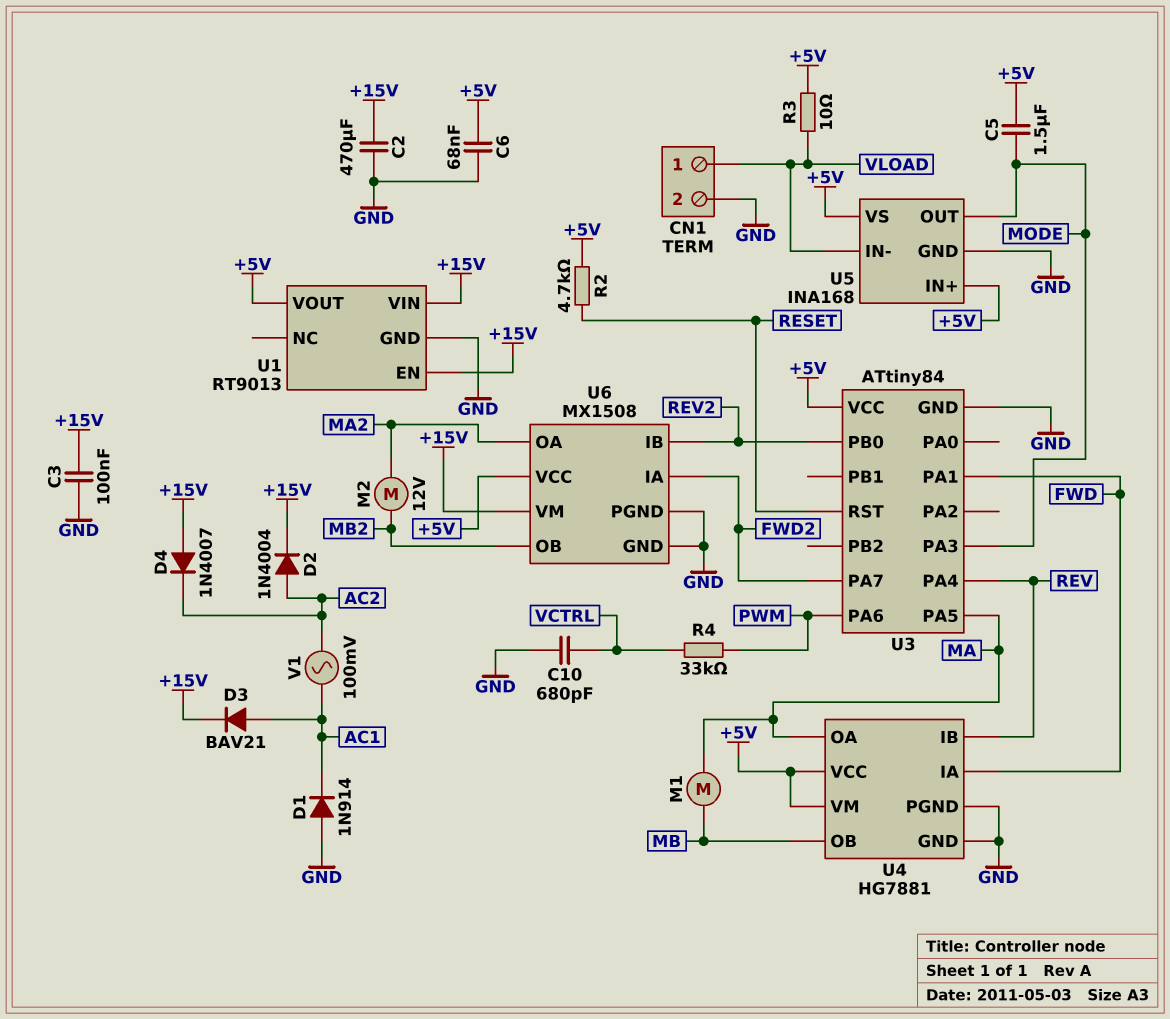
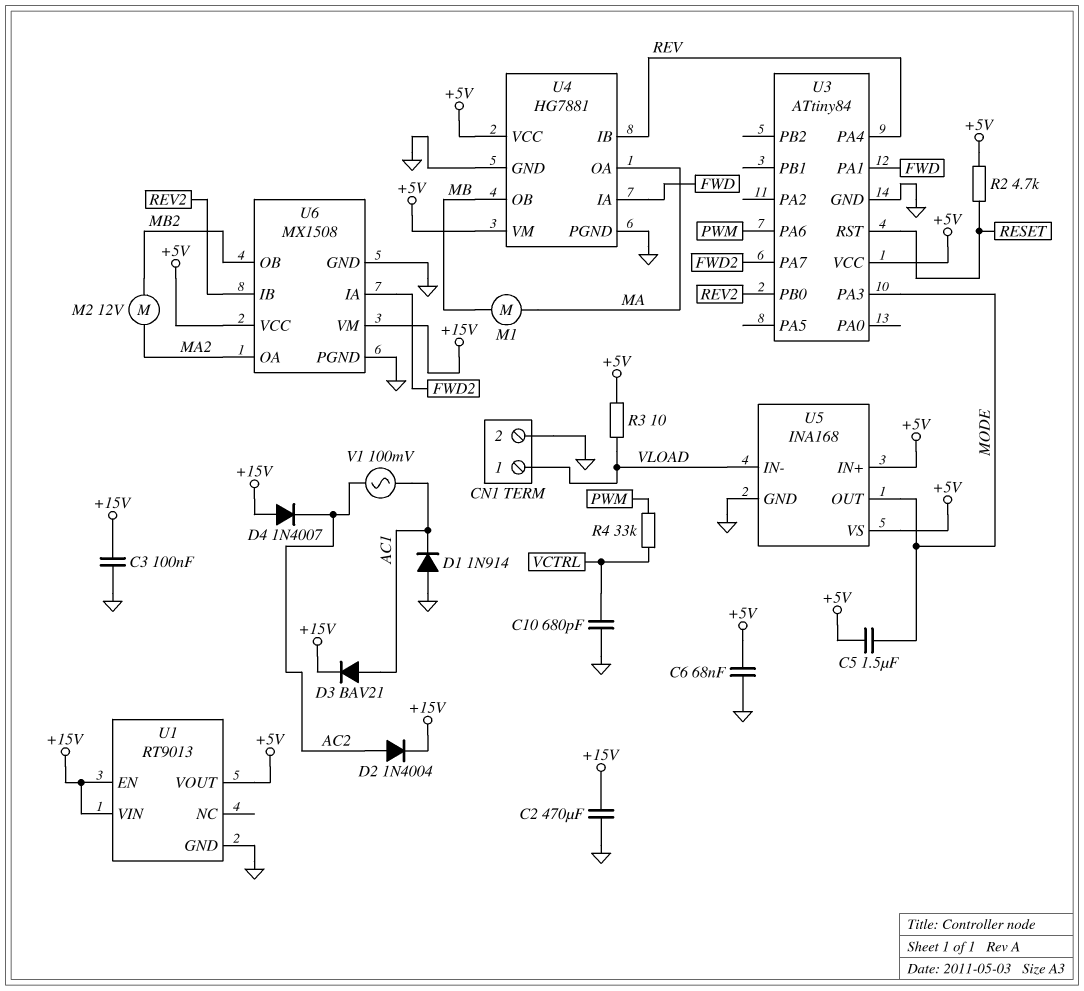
U3 pin PA5: MA -> none

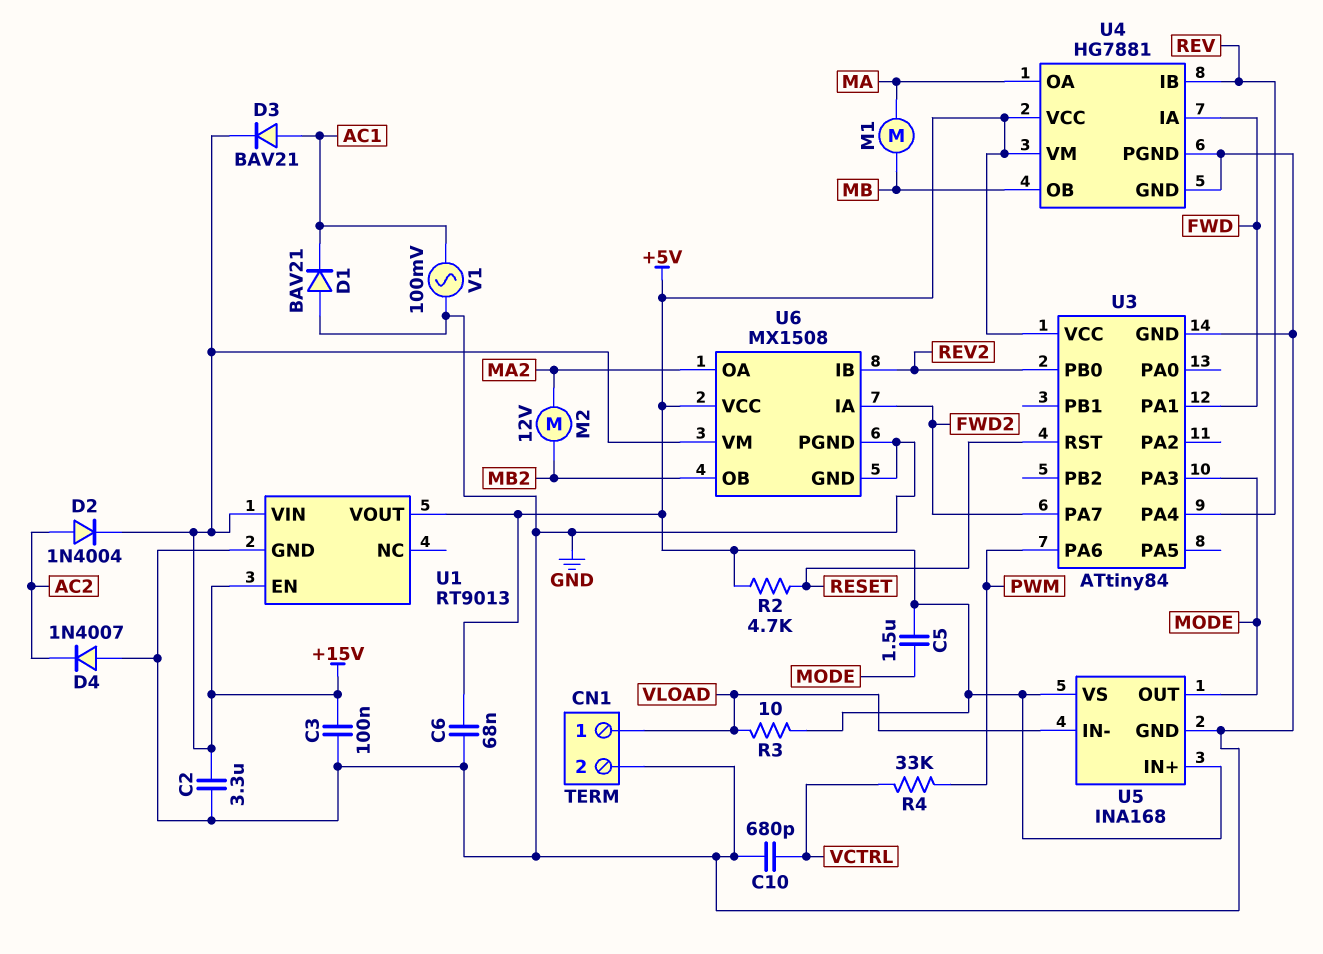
C2: 470uF (+15V, GND) -> 3.3uF (+15V, GND)
D1: diode 1N914 (A GND, K AC1) -> diode BAV21 (A GND, K AC1)
D4: diode 1N4007 (A +15V, K AC2) -> diode 1N4007 (A GND, K AC2)
V1: AC 100mV (AC1, AC2) -> AC 100mV (AC1, GND)

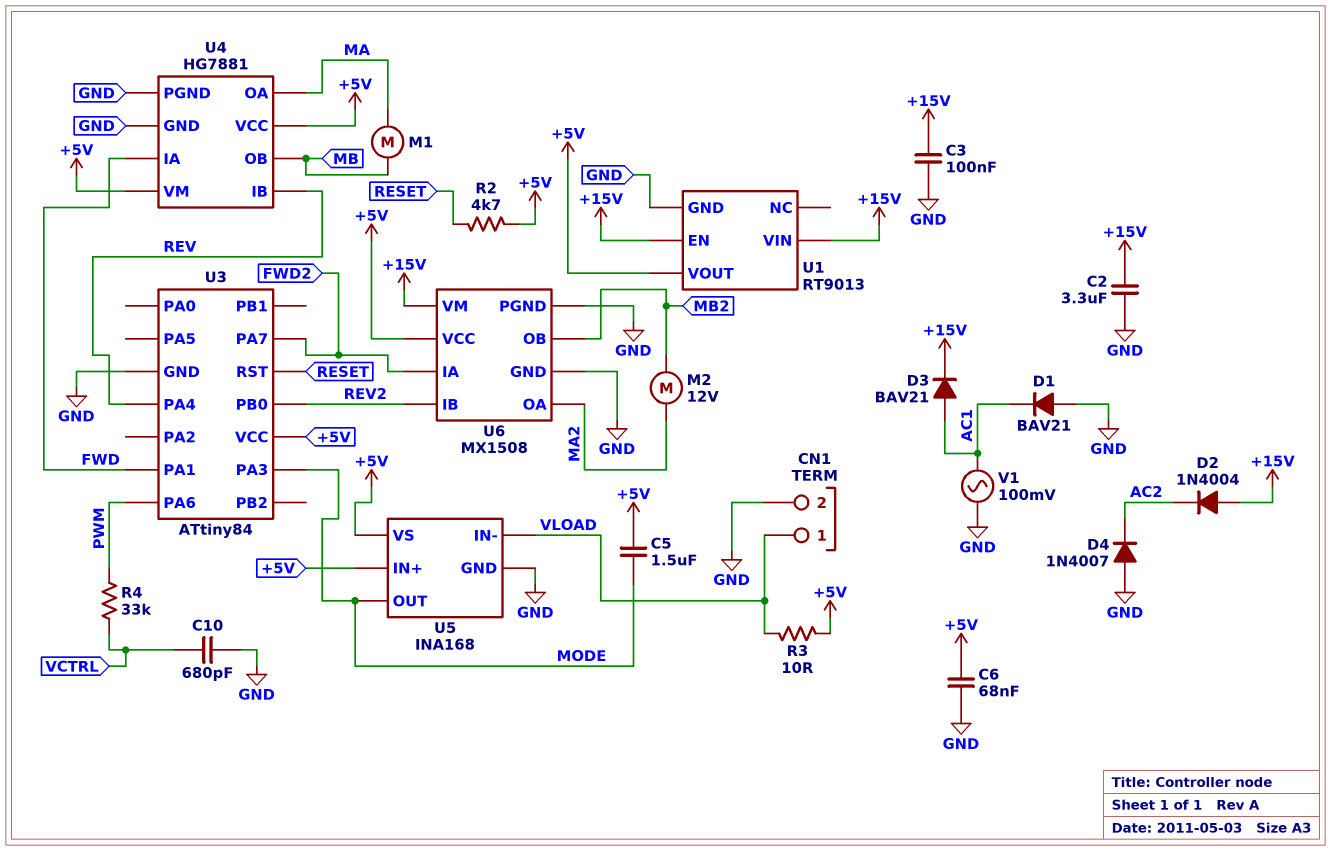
D2: diode 1N4004 (A AC2, K +15V) -> diode 1N4004 (A +15V, K AC2)

